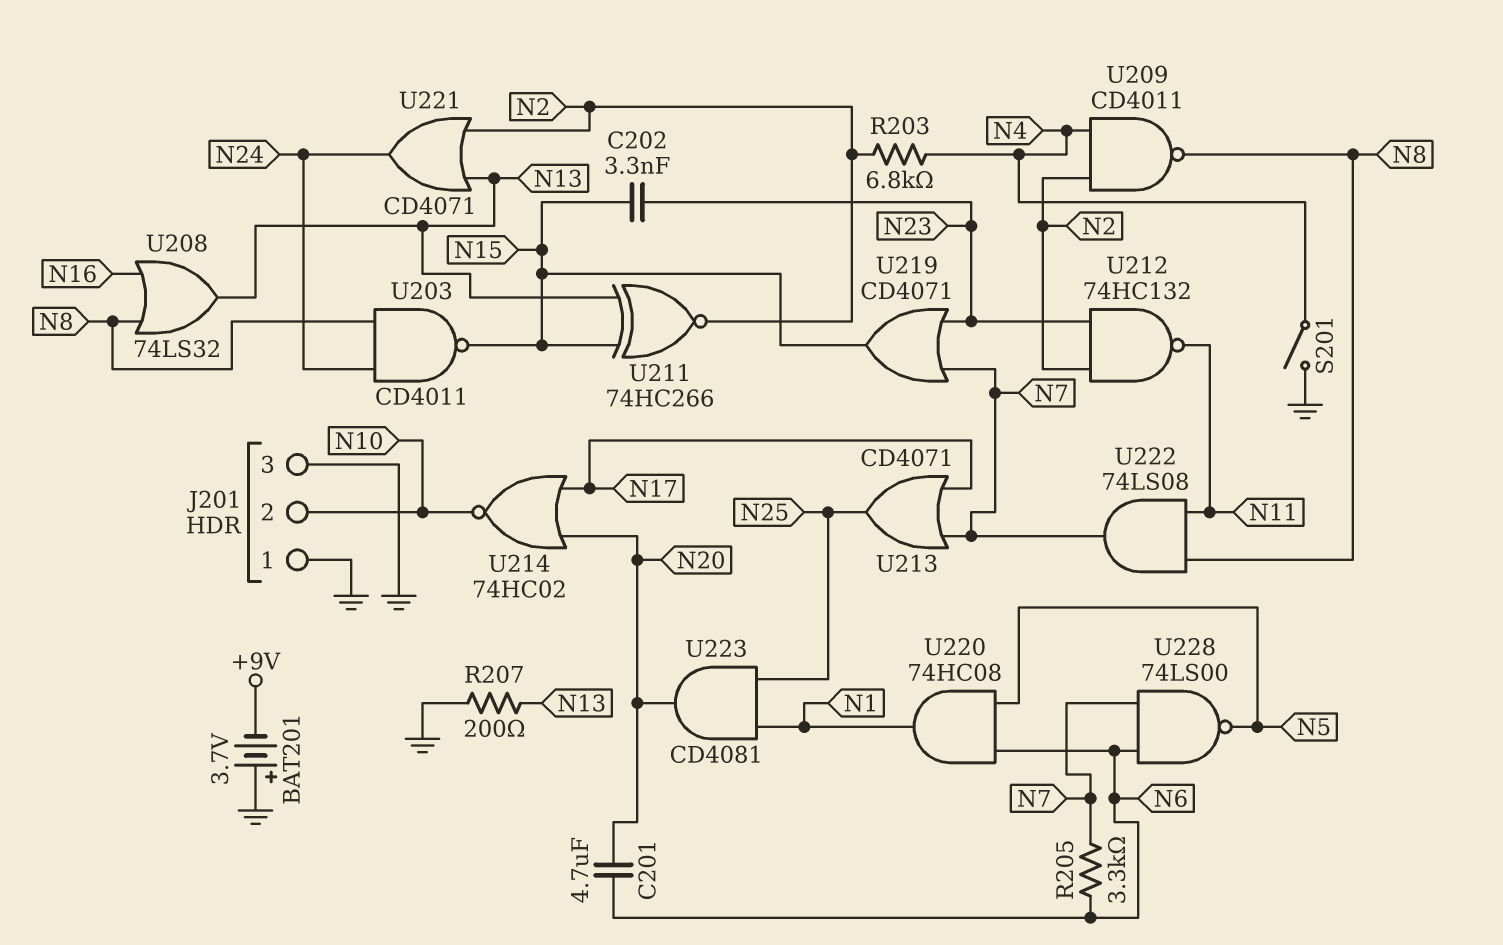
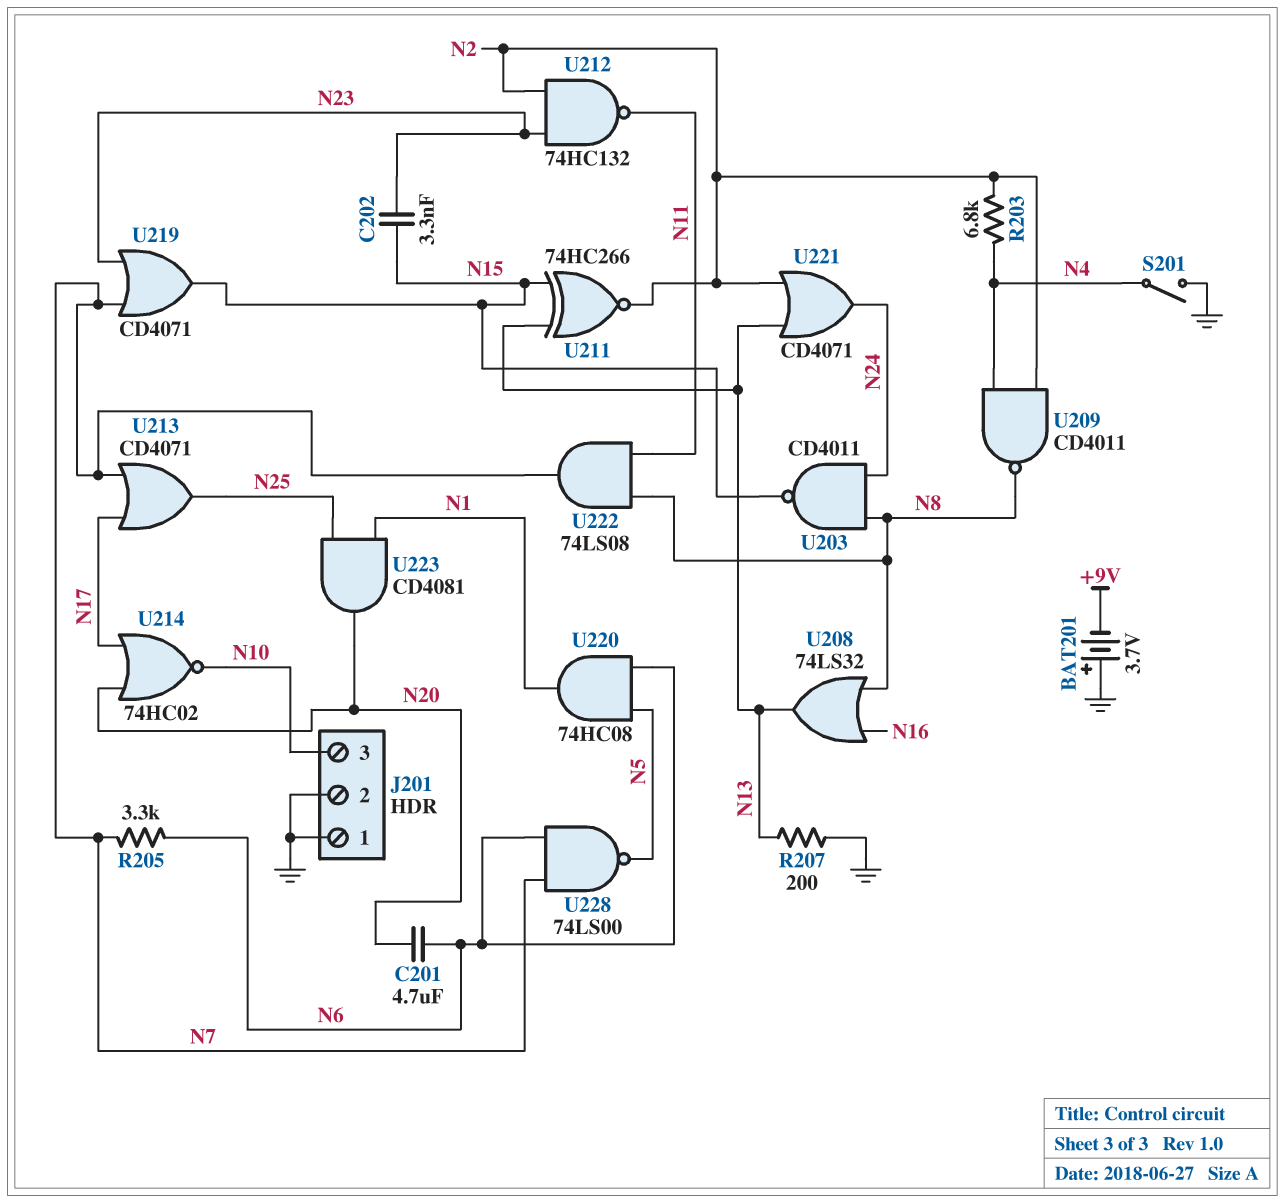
J201 pin 2: N10 -> GND
J201 pin 3: GND -> N10

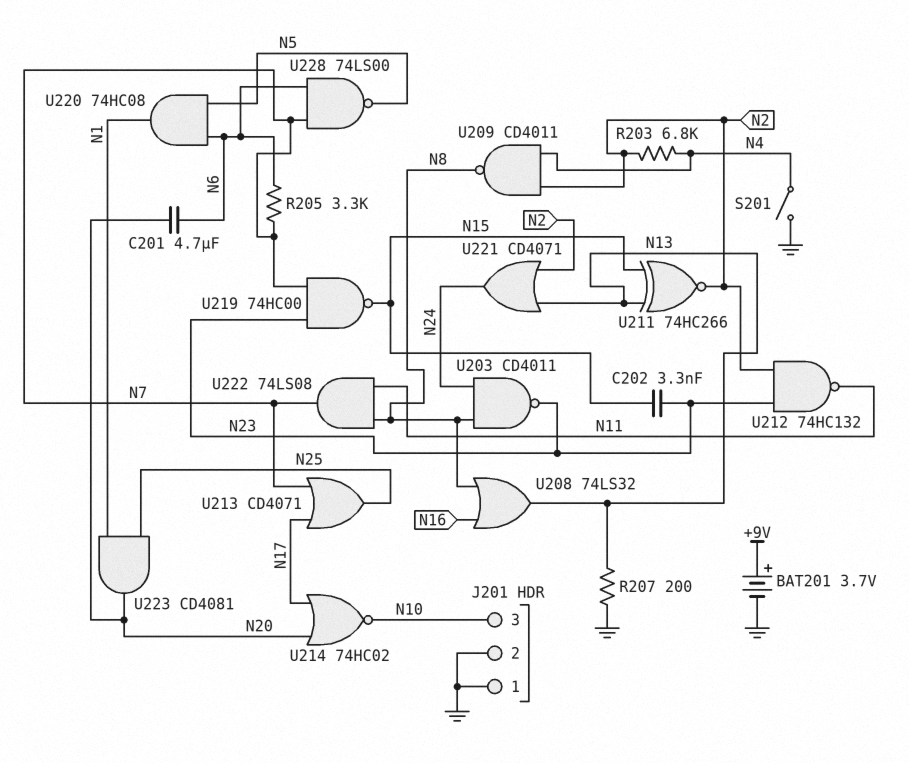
BAT201: 3.7V (plus GND, minus +9V) -> 3.7V (plus +9V, minus GND)
U203: NAND CD4011 (in N8, in N24, out N15) -> NAND CD4011 (in N8, in N24, out N23)
U219: OR CD4071 (in N7, in N23, out N15) -> NAND 74HC00 (in N7, in N23, out N15)

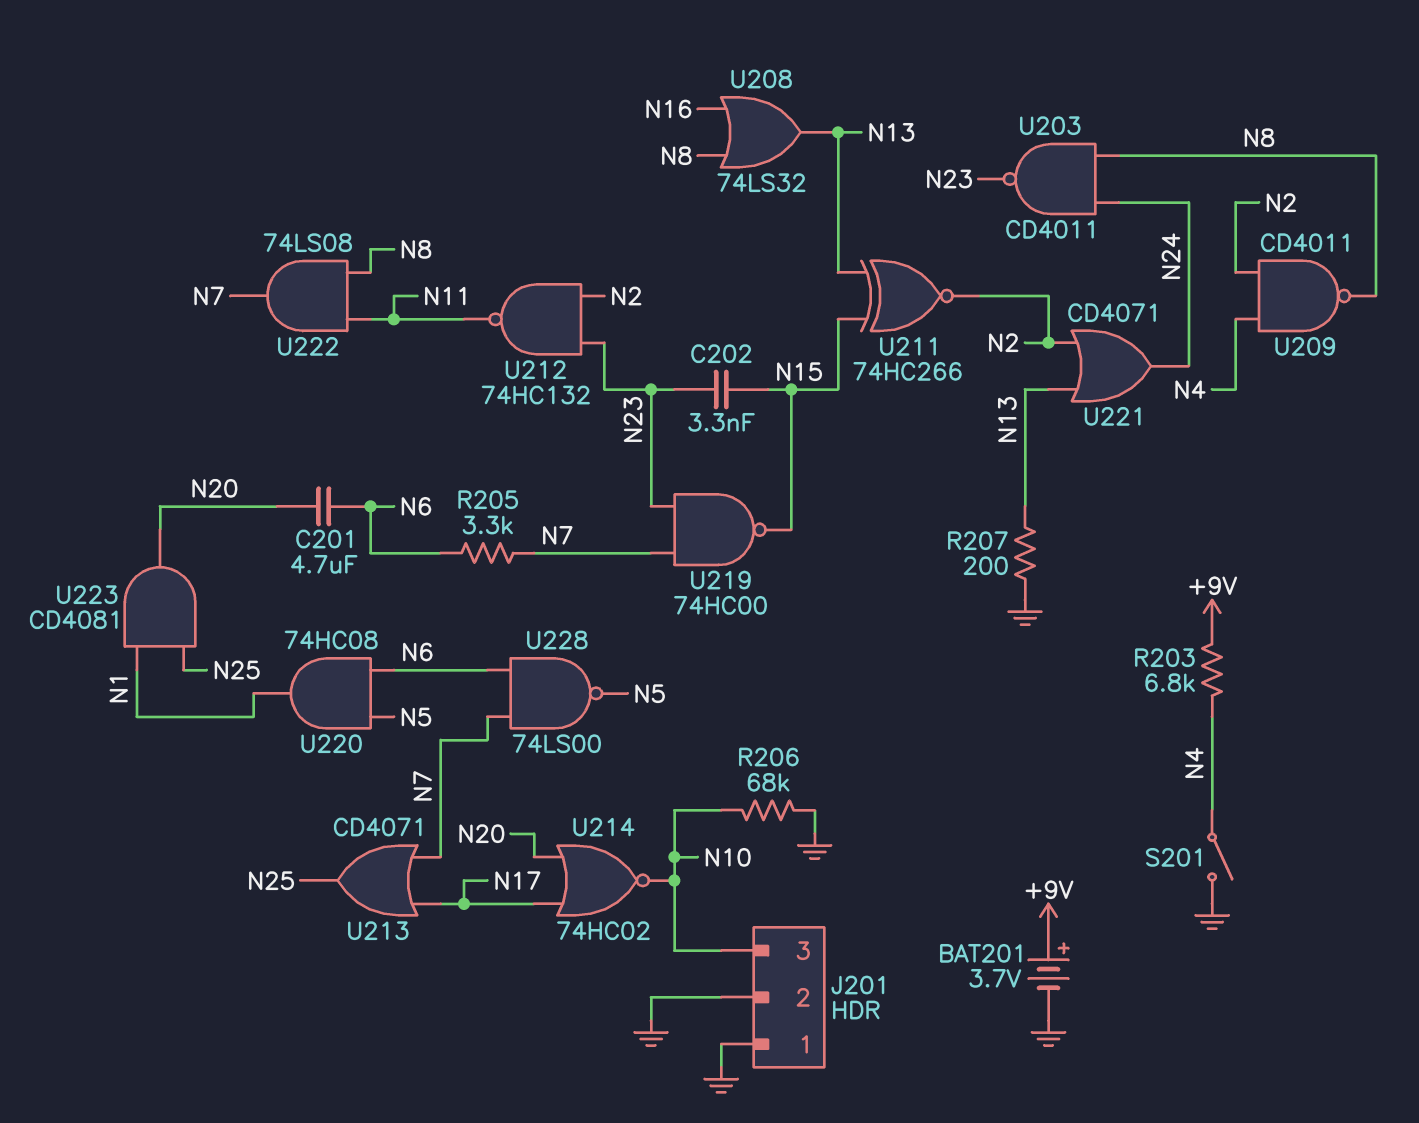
R203: 6.8k (N2, N4) -> 6.8k (+9V, N4)
R206: none -> 68k (GND, N10)

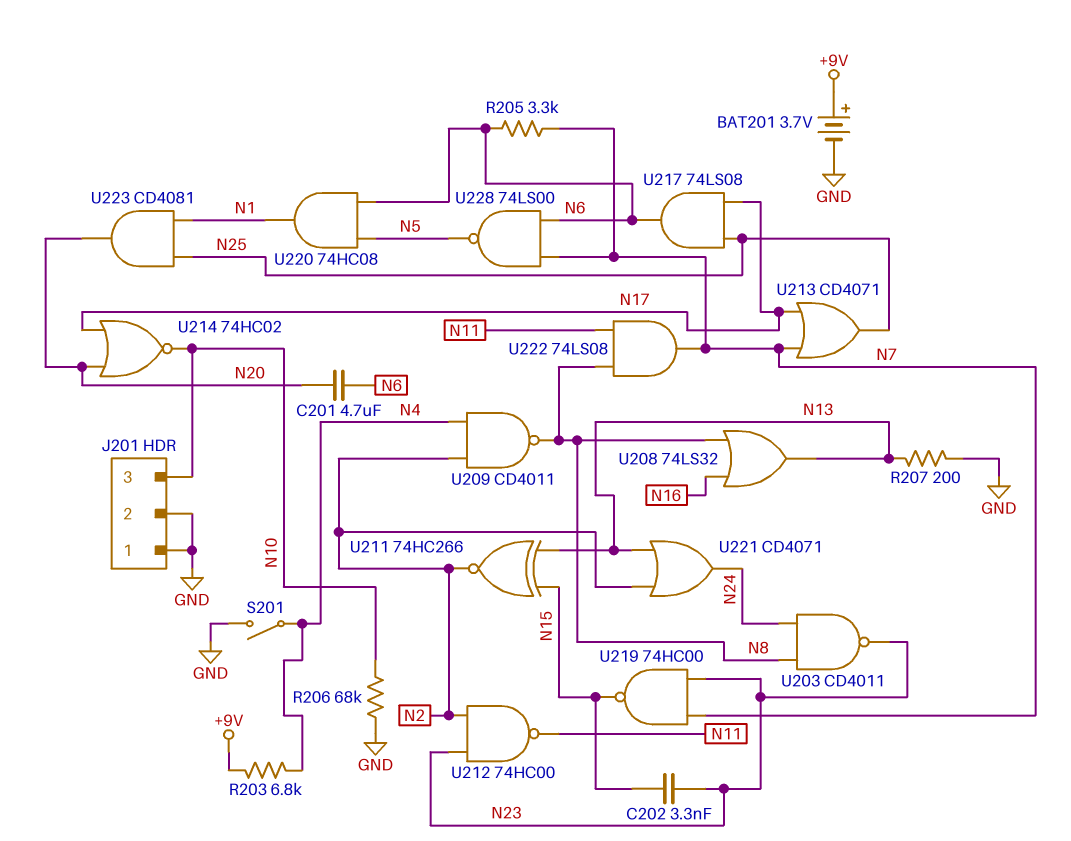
U212: NAND 74HC132 (in N2, in N23, out N11) -> NAND 74HC00 (in N2, in N23, out N11)
U217: none -> AND 74LS08 (in N17, in N25, out N6)

